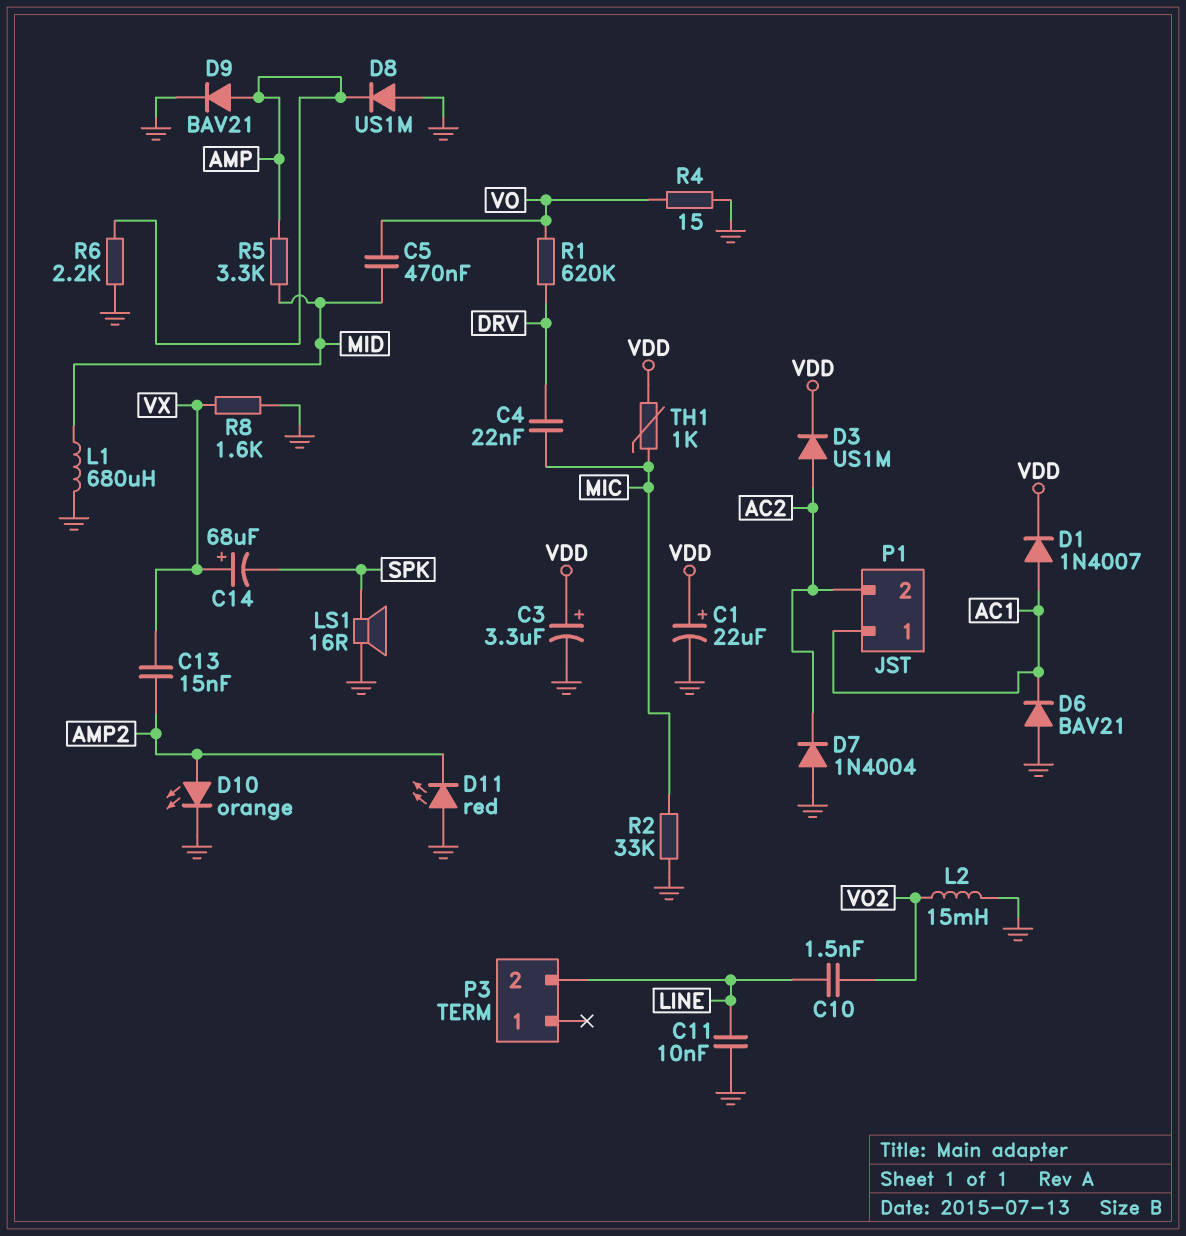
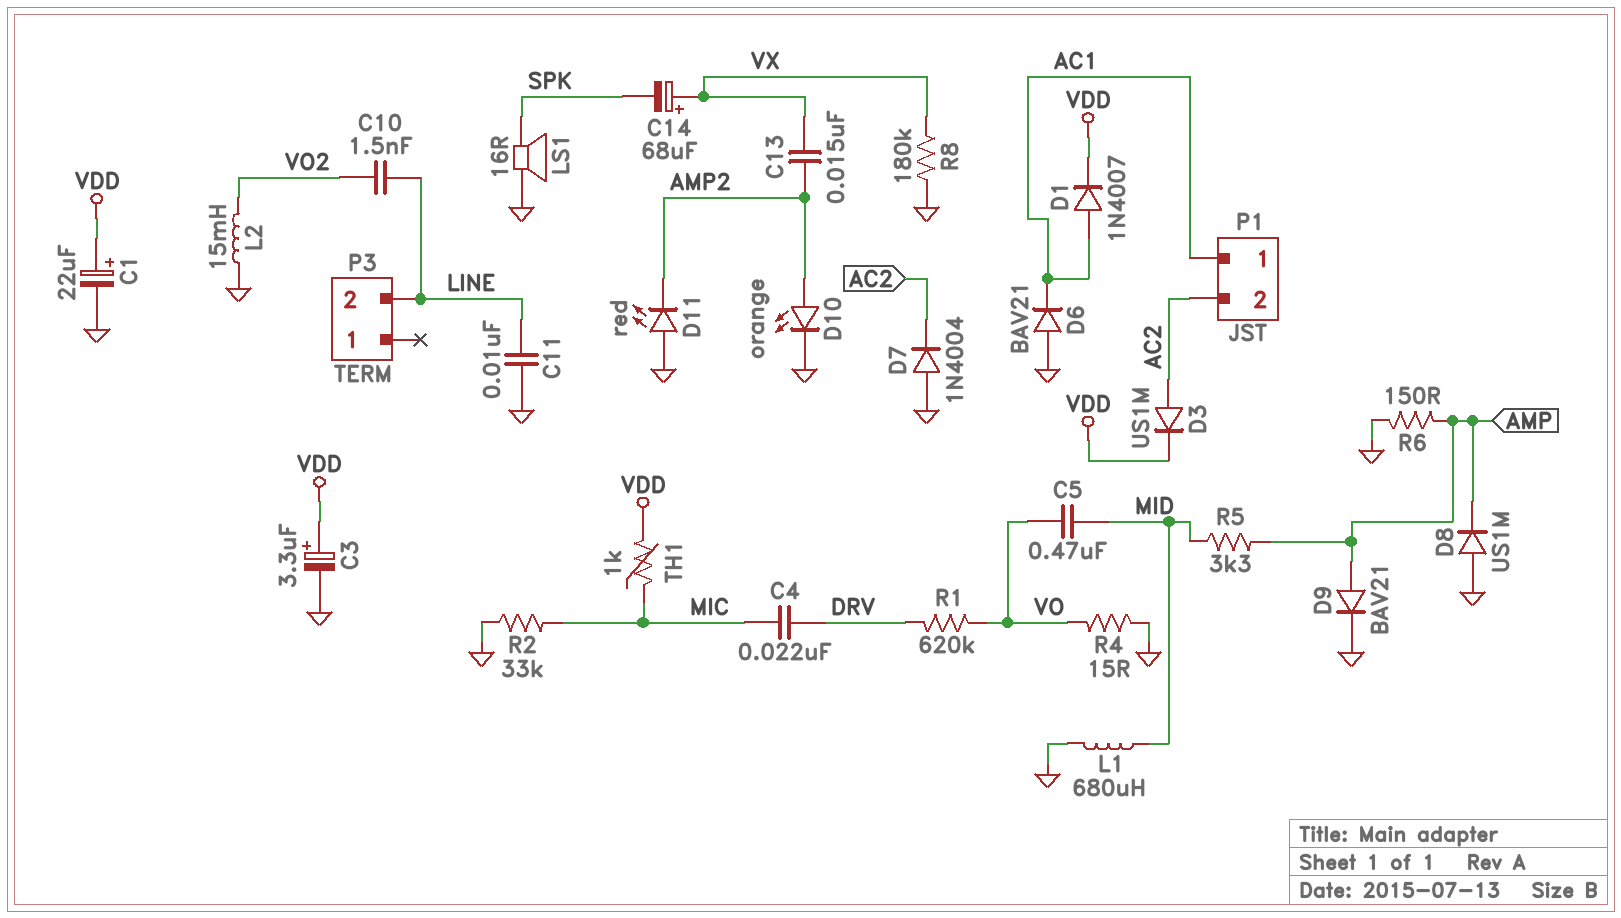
R6: 2.2k (AMP, GND) -> 150 (AMP, GND)
R8: 1.6k (GND, VX) -> 180k (GND, VX)

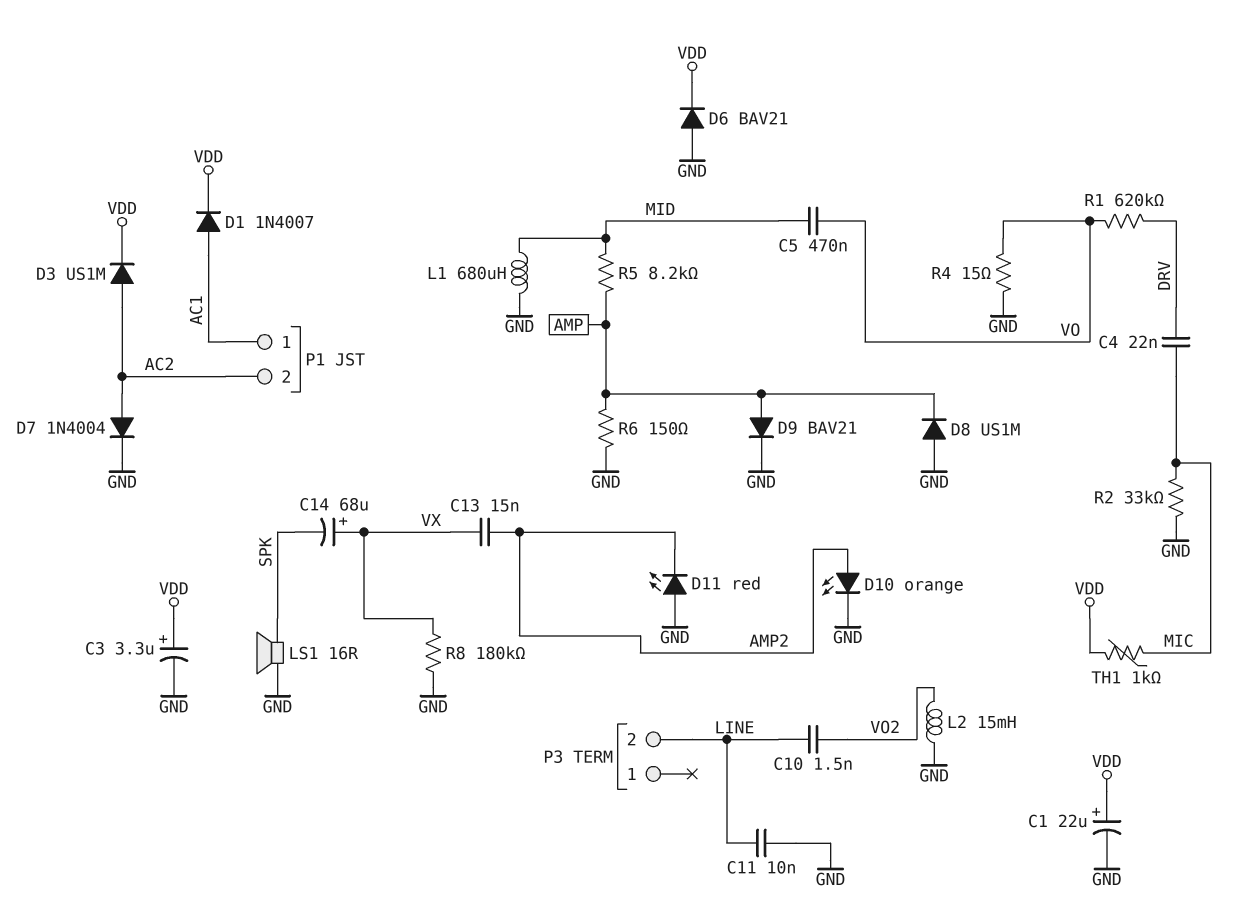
D6: diode BAV21 (A GND, K AC1) -> diode BAV21 (A GND, K VDD)
D7: diode 1N4004 (A GND, K AC2) -> diode 1N4004 (A AC2, K GND)
R5: 3.3k (AMP, MID) -> 8.2k (AMP, MID)

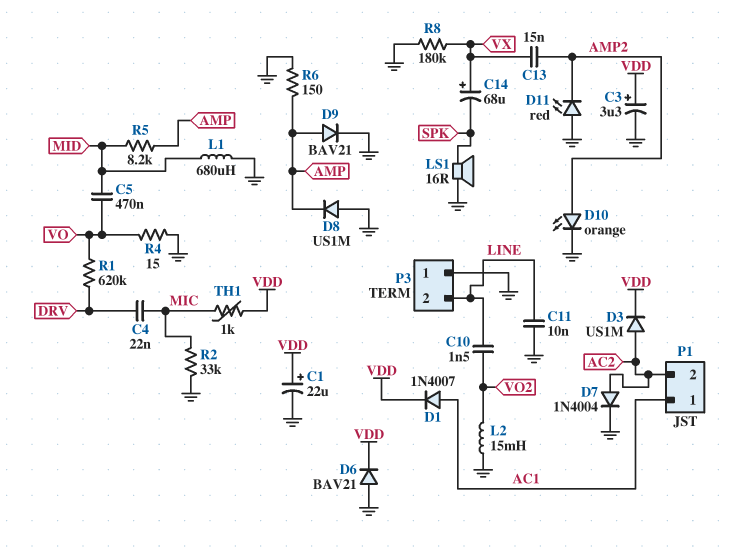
P3 pin 1: none -> GND

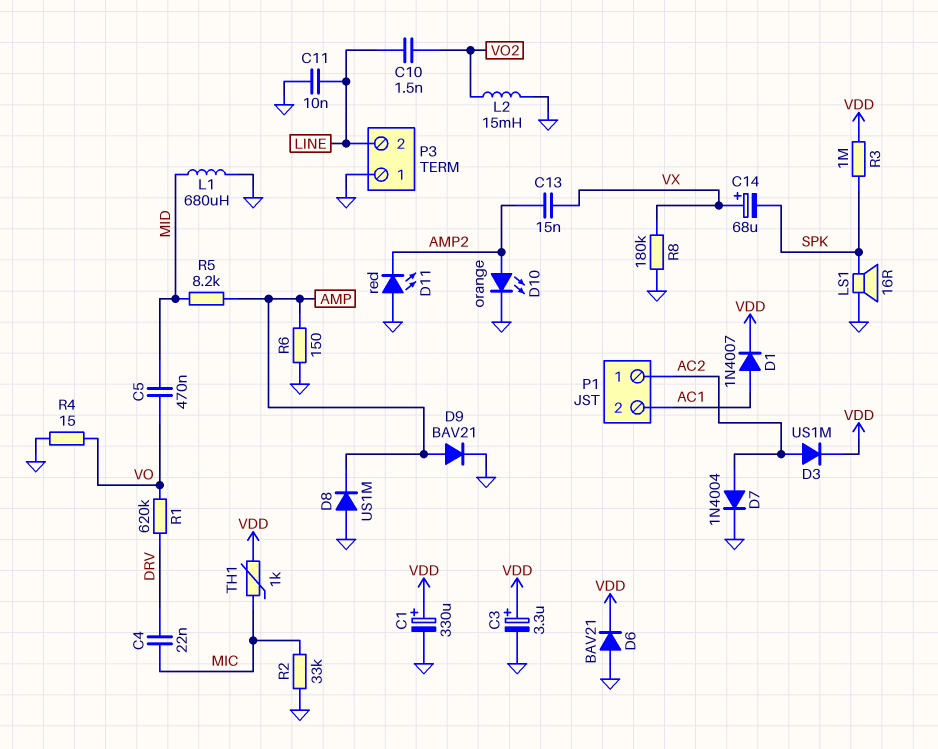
C1: 22uF (plus VDD, minus GND) -> 330uF (plus VDD, minus GND)
P1 pin 1: AC1 -> AC2
P1 pin 2: AC2 -> AC1
R3: none -> 1M (SPK, VDD)

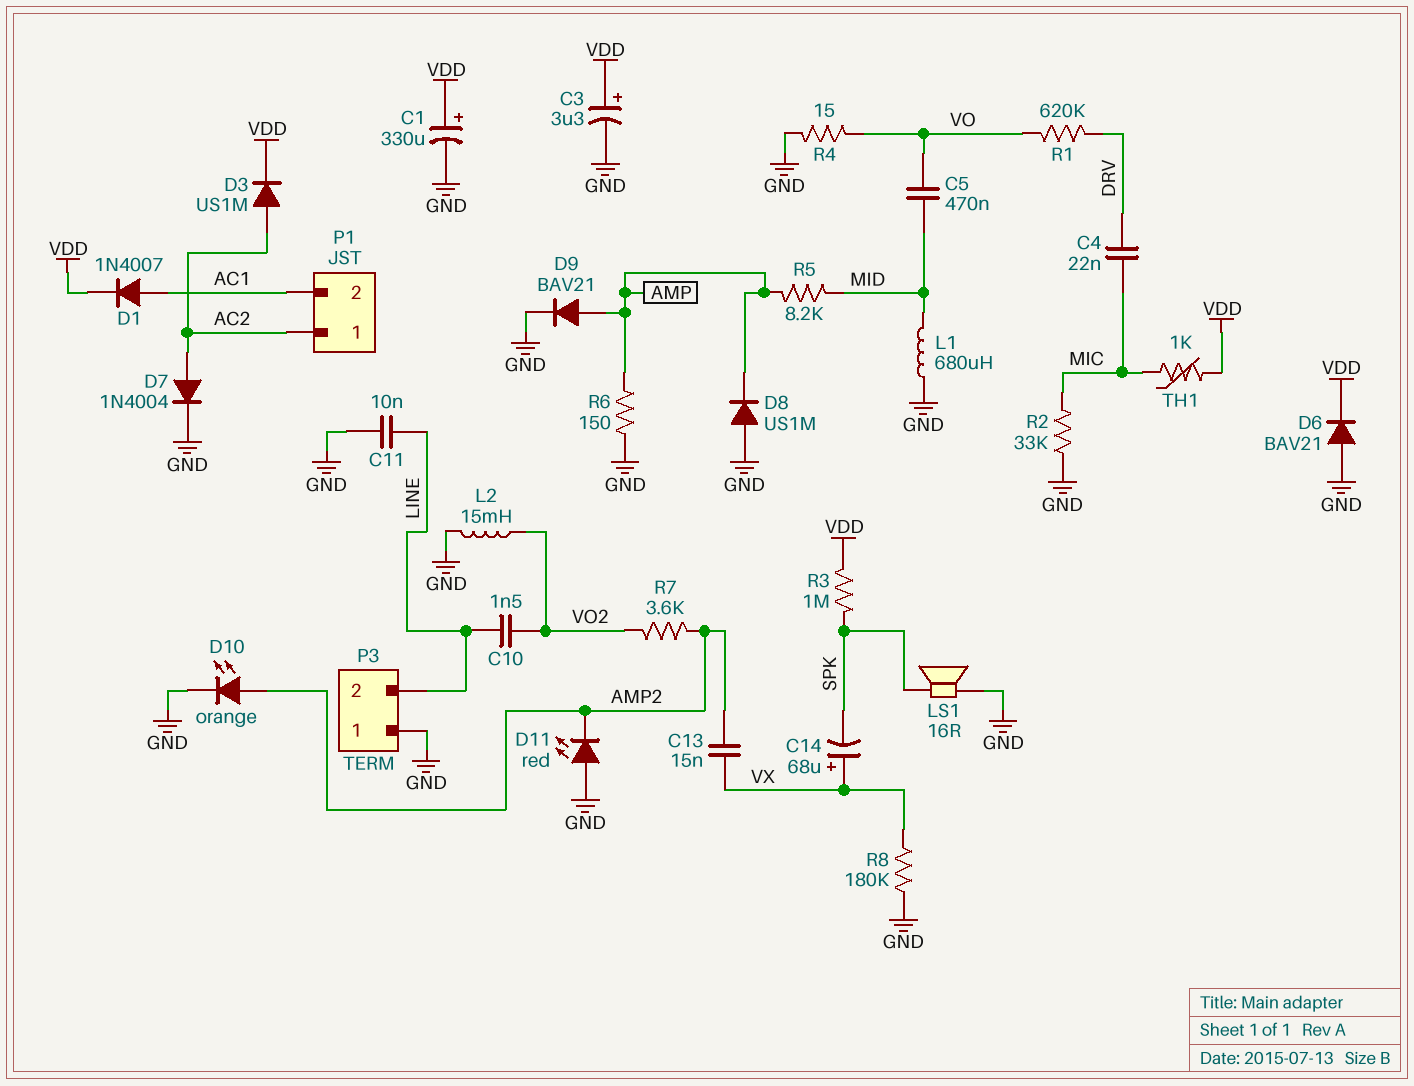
R7: none -> 3.6k (AMP2, VO2)

